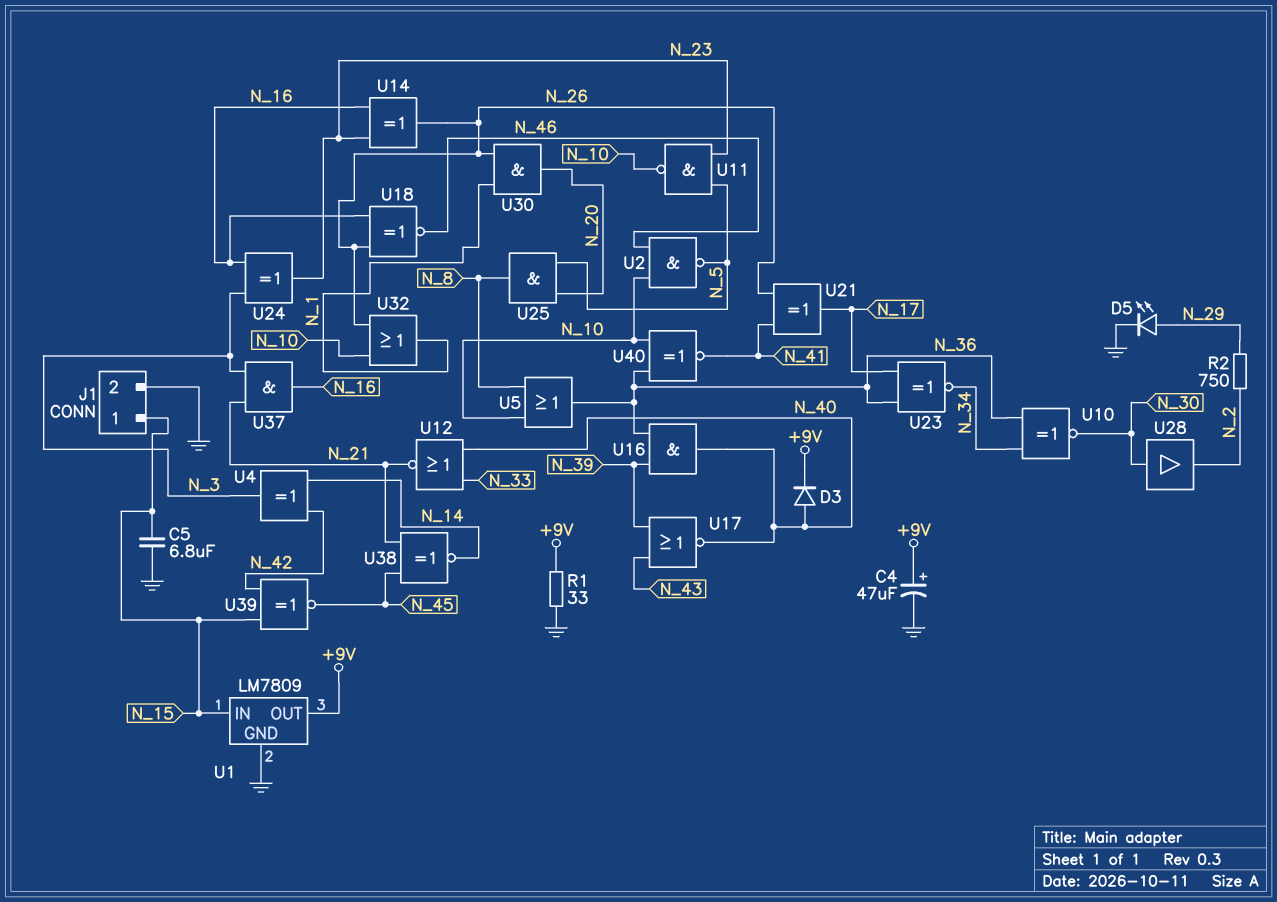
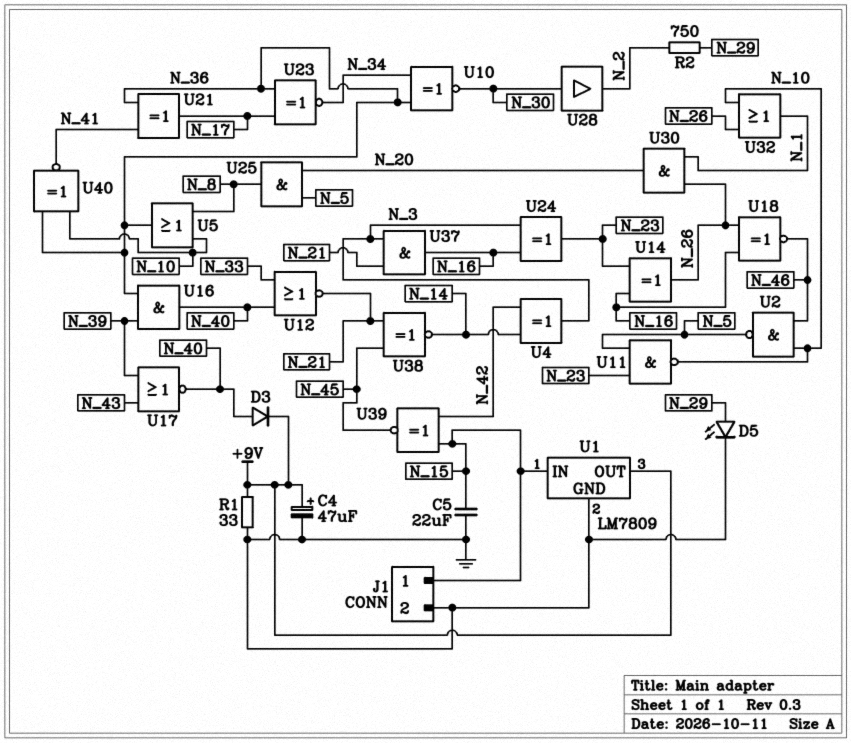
C5: 6.8uF (GND, N_15) -> 22uF (GND, N_15)
U21: XOR (in N_26, in N_41, out N_17) -> XOR (in N_36, in N_41, out N_17)

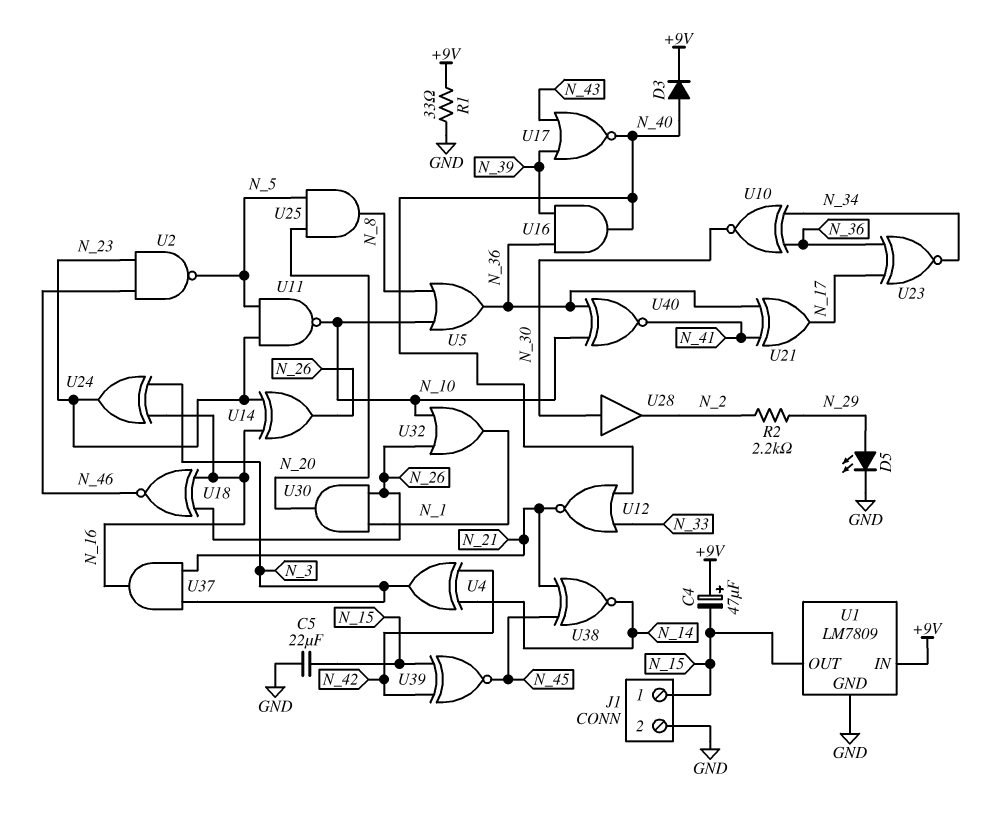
C4: 47uF (plus +9V, minus GND) -> 47uF (plus +9V, minus N_15)
R2: 750 (N_2, N_29) -> 2.2k (N_2, N_29)
U1 pin IN: N_15 -> +9V
U1 pin OUT: +9V -> N_15
U2: NAND (in N_10, in N_46, out N_5) -> NAND (in N_23, in N_46, out N_5)

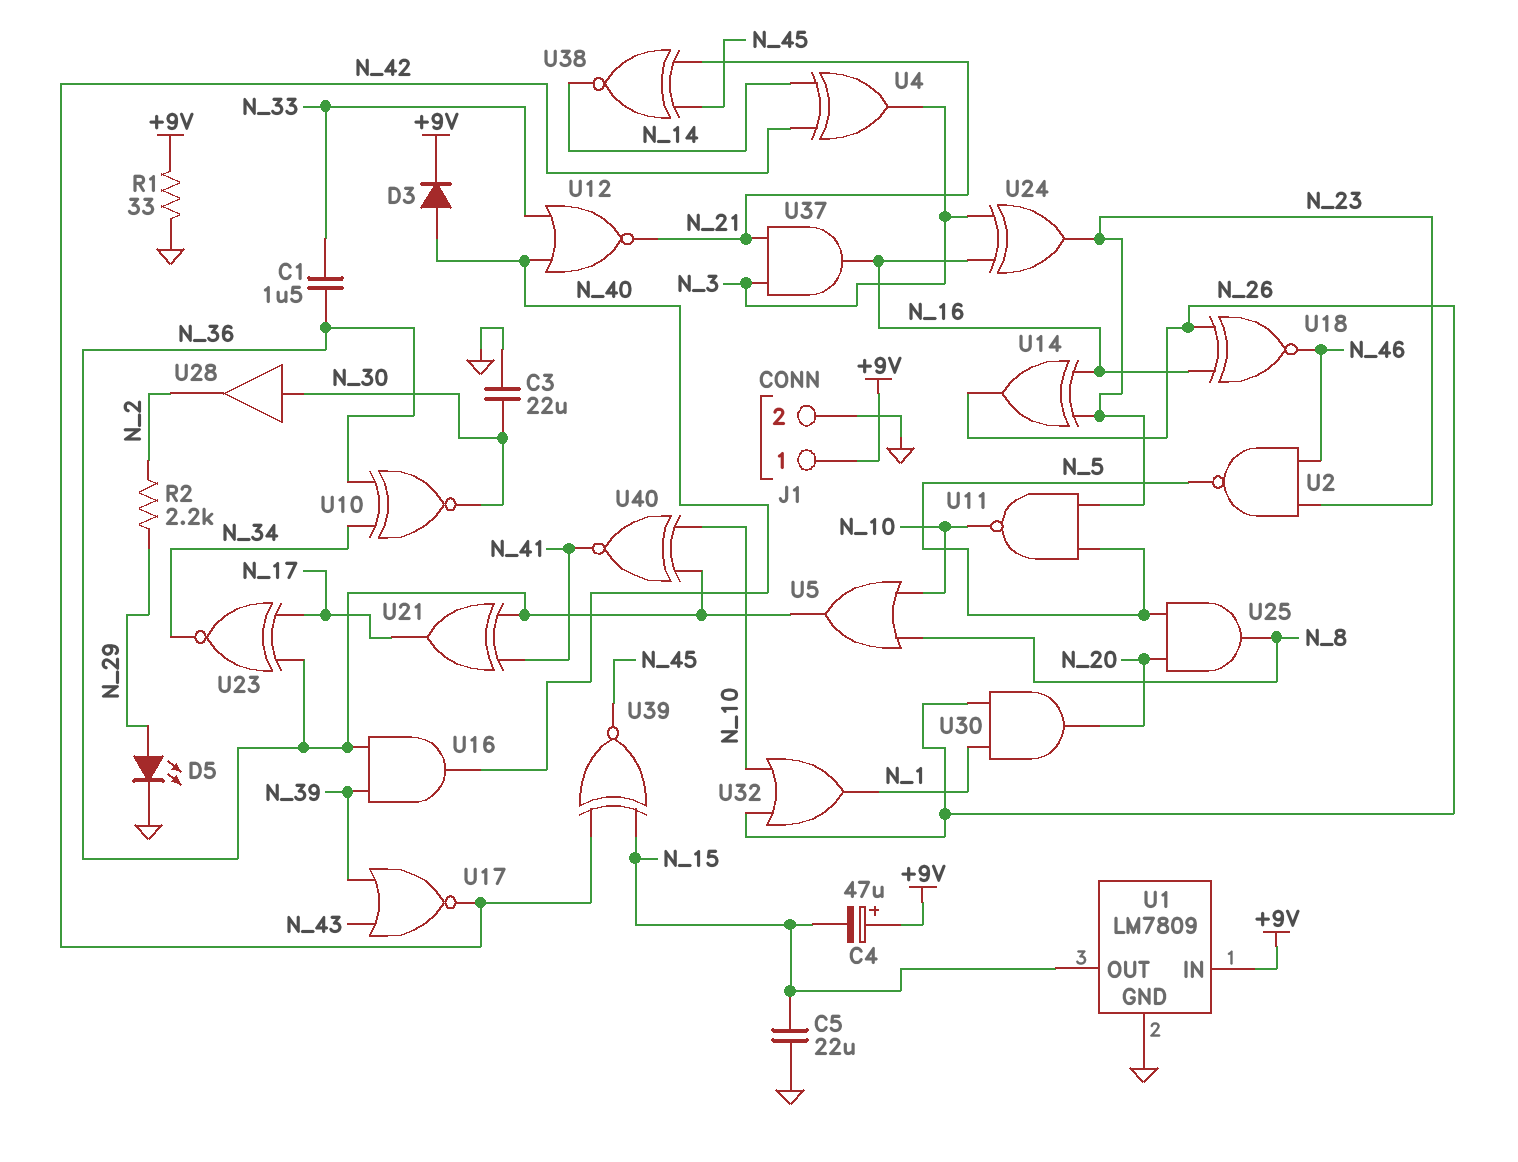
C1: none -> 1.5uF (N_33, N_36)
C3: none -> 22uF (GND, N_30)
J1 pin 1: N_15 -> +9V
U17: NOR (in N_39, in N_43, out N_40) -> NOR (in N_39, in N_43, out N_42)

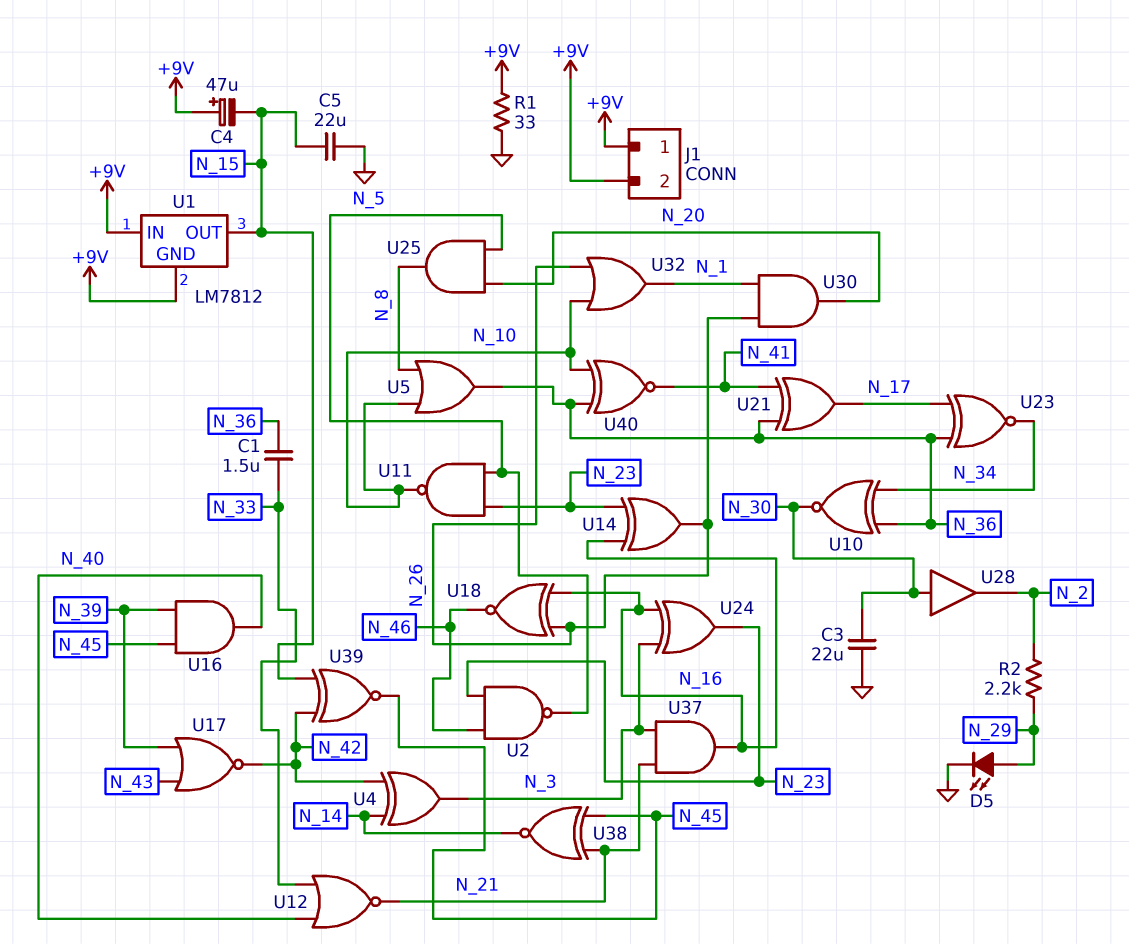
D3: diode (A N_40, K +9V) -> none
J1 pin 2: GND -> +9V
U1: LM7809 -> LM7812
U1 pin GND: GND -> +9V
U16: AND (in N_36, in N_39, out N_40) -> AND (in N_39, in N_45, out N_40)

